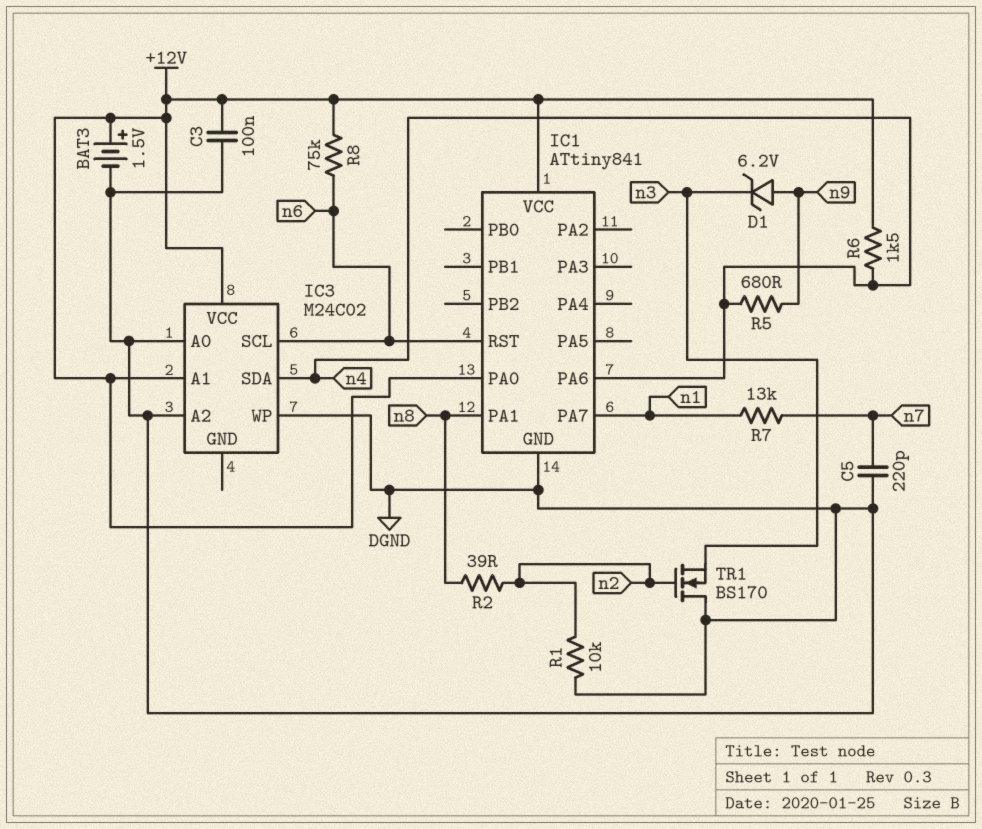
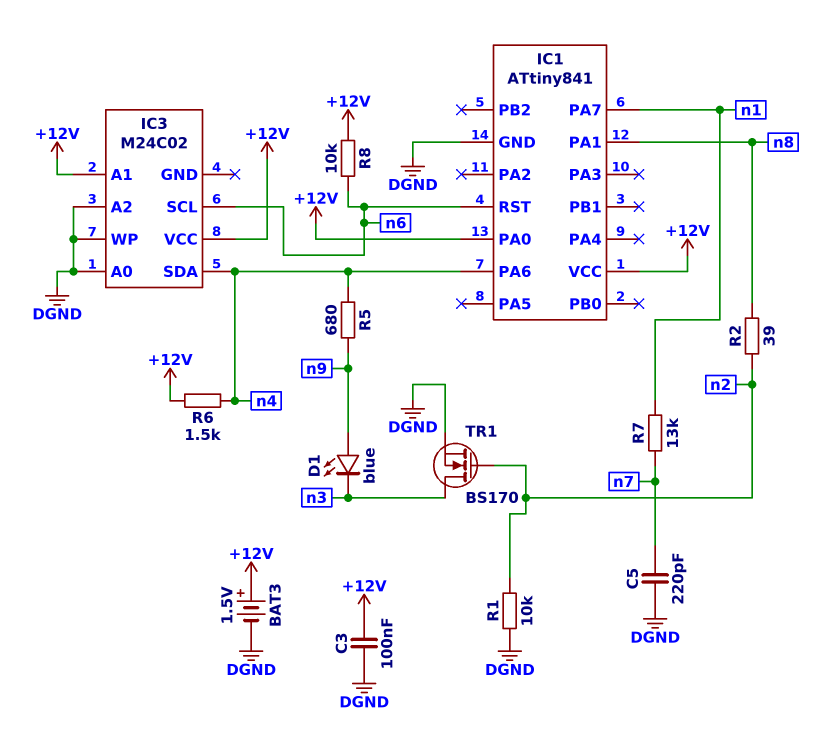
D1: zener 6.2V (A n9, K n3) -> LED blue (A n9, K n3)
R8: 75k (+12V, n6) -> 10k (+12V, n6)
TR1: NMOS BS170 (G n2, D DGND, S n3) -> NMOS BS170 (G n2, D n3, S DGND)

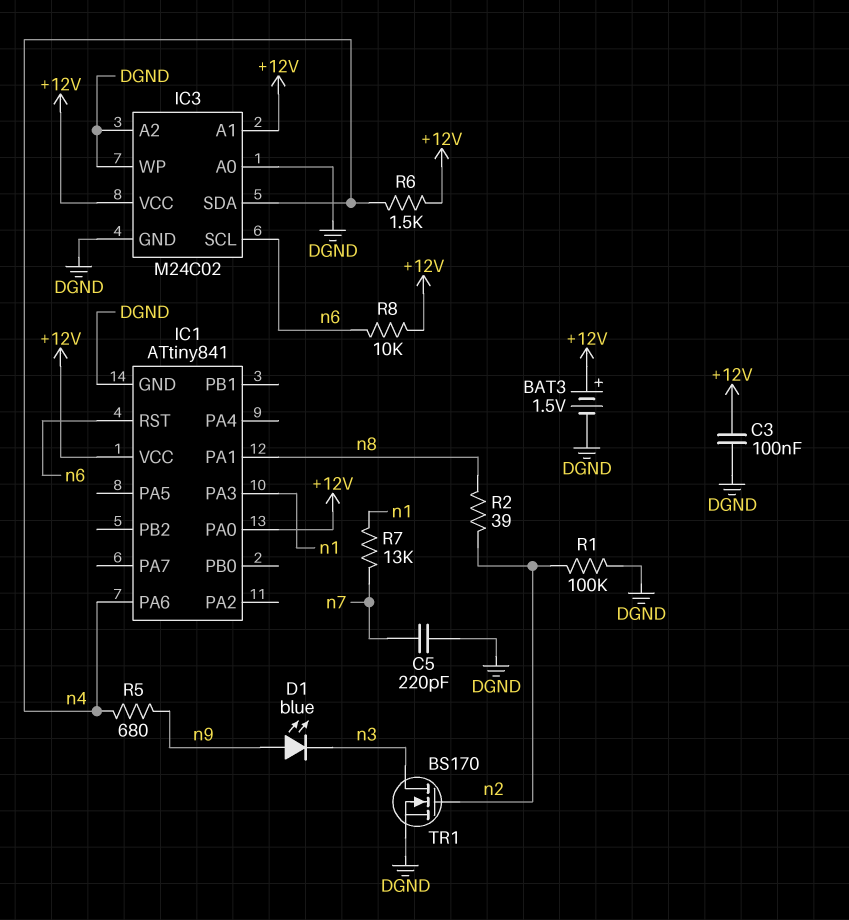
IC1 pin PA3: none -> n1
IC1 pin PA7: n1 -> none
IC3 pin GND: none -> DGND
R1: 10k (DGND, n2) -> 100k (DGND, n2)

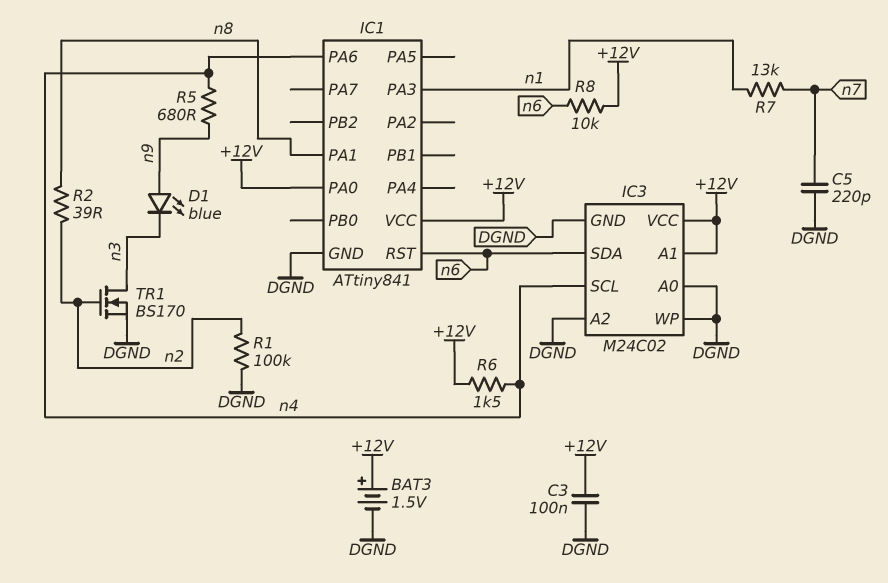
IC3 pin SCL: n6 -> n4
IC3 pin SDA: n4 -> n6

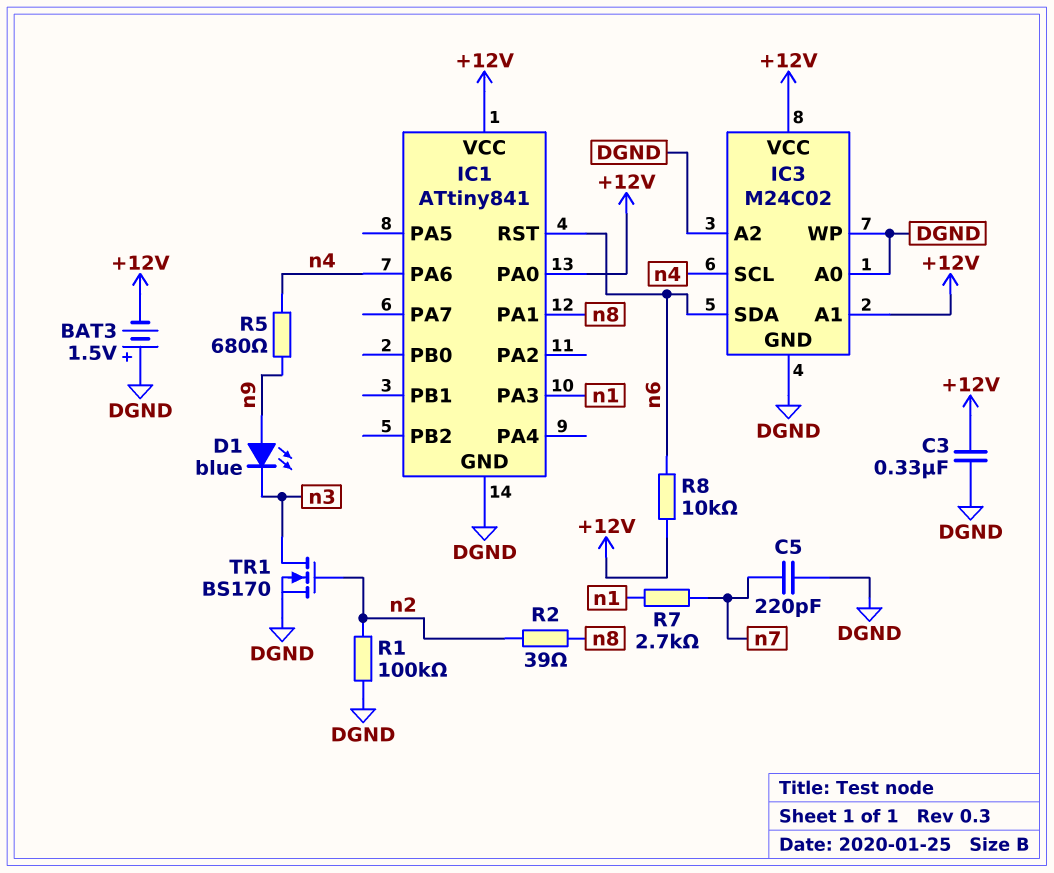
BAT3: 1.5V (plus +12V, minus DGND) -> 1.5V (plus DGND, minus +12V)
C3: 100nF (+12V, DGND) -> 330nF (+12V, DGND)
R6: 1.5k (+12V, n4) -> none
R7: 13k (n1, n7) -> 2.7k (n1, n7)

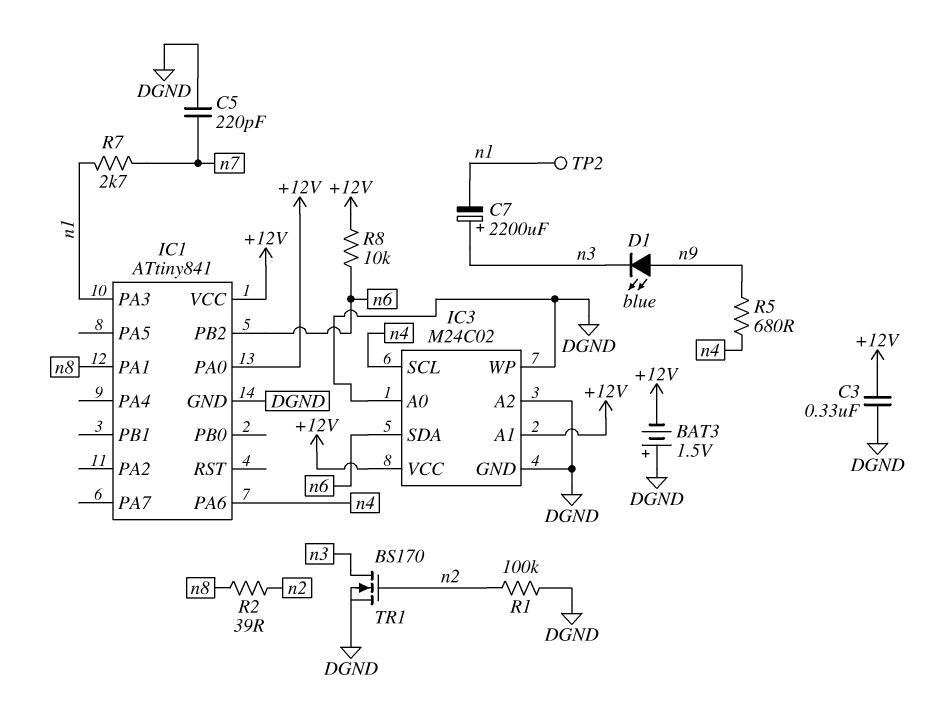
C7: none -> 2200uF (plus n3, minus n1)
IC1 pin PB2: none -> n6
IC1 pin RST: n6 -> none
TP2: none -> test point (n1)

